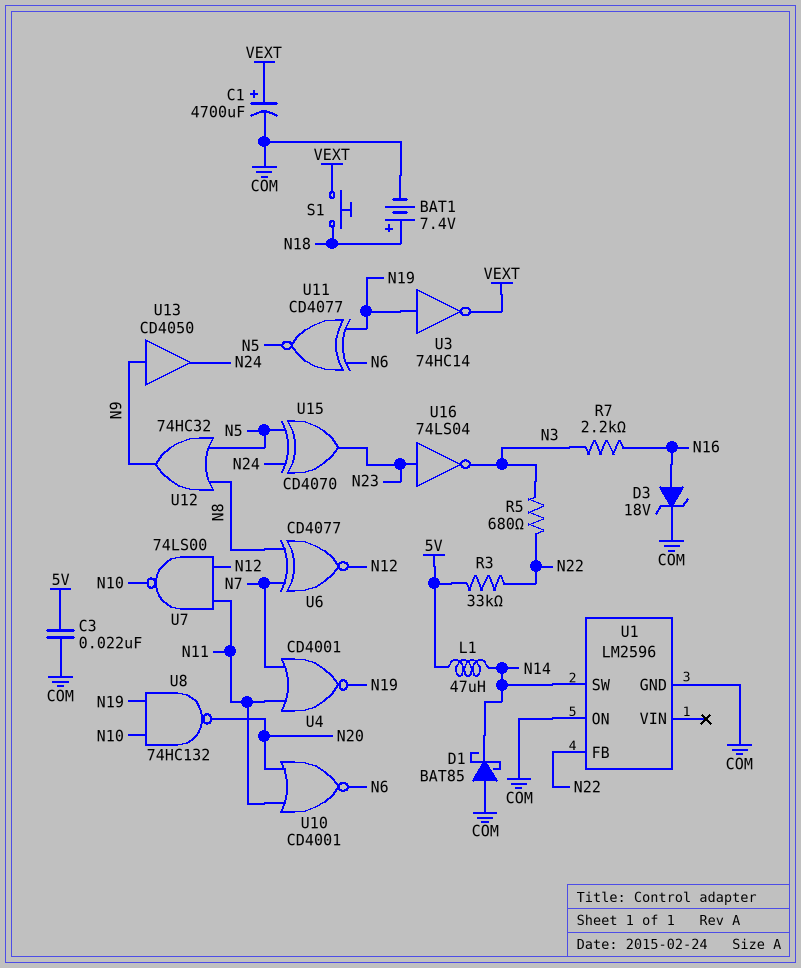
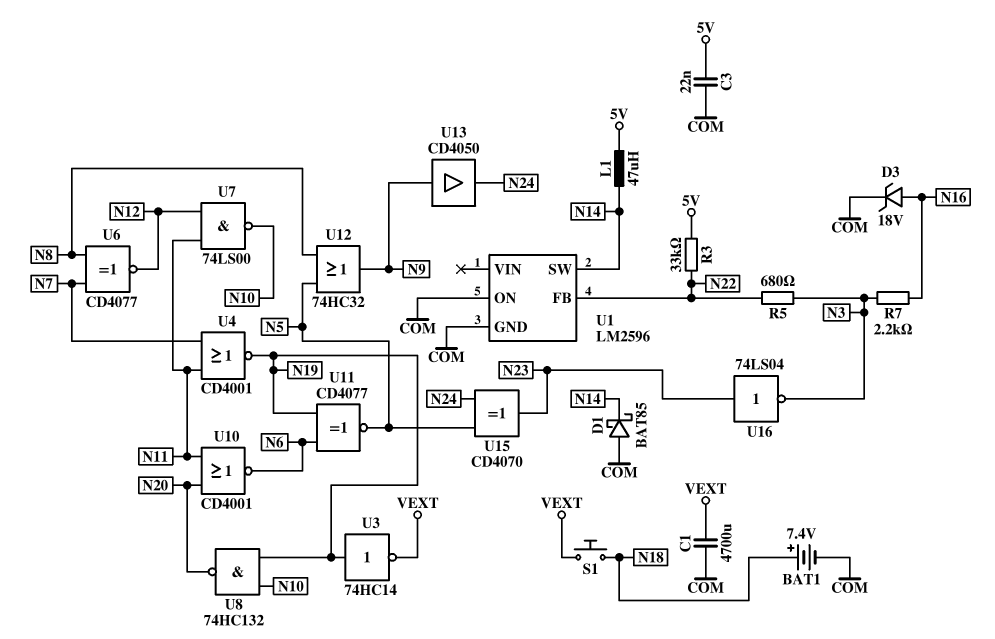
C1: 4700uF (plus VEXT, minus COM) -> 4700uF (COM, VEXT)

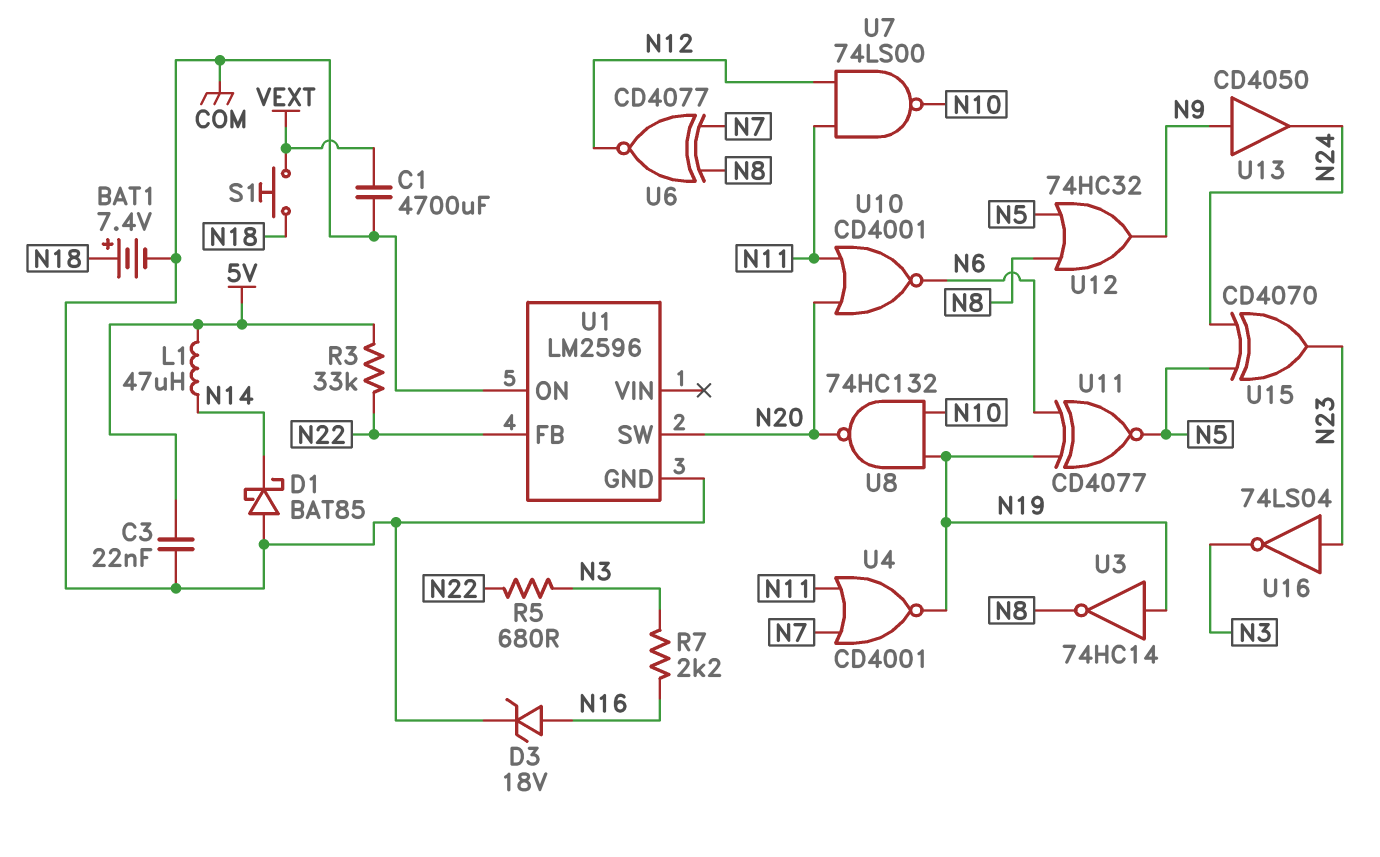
U1 pin SW: N14 -> N20
U3: NOT 74HC14 (in N19, out VEXT) -> NOT 74HC14 (in N19, out N8)

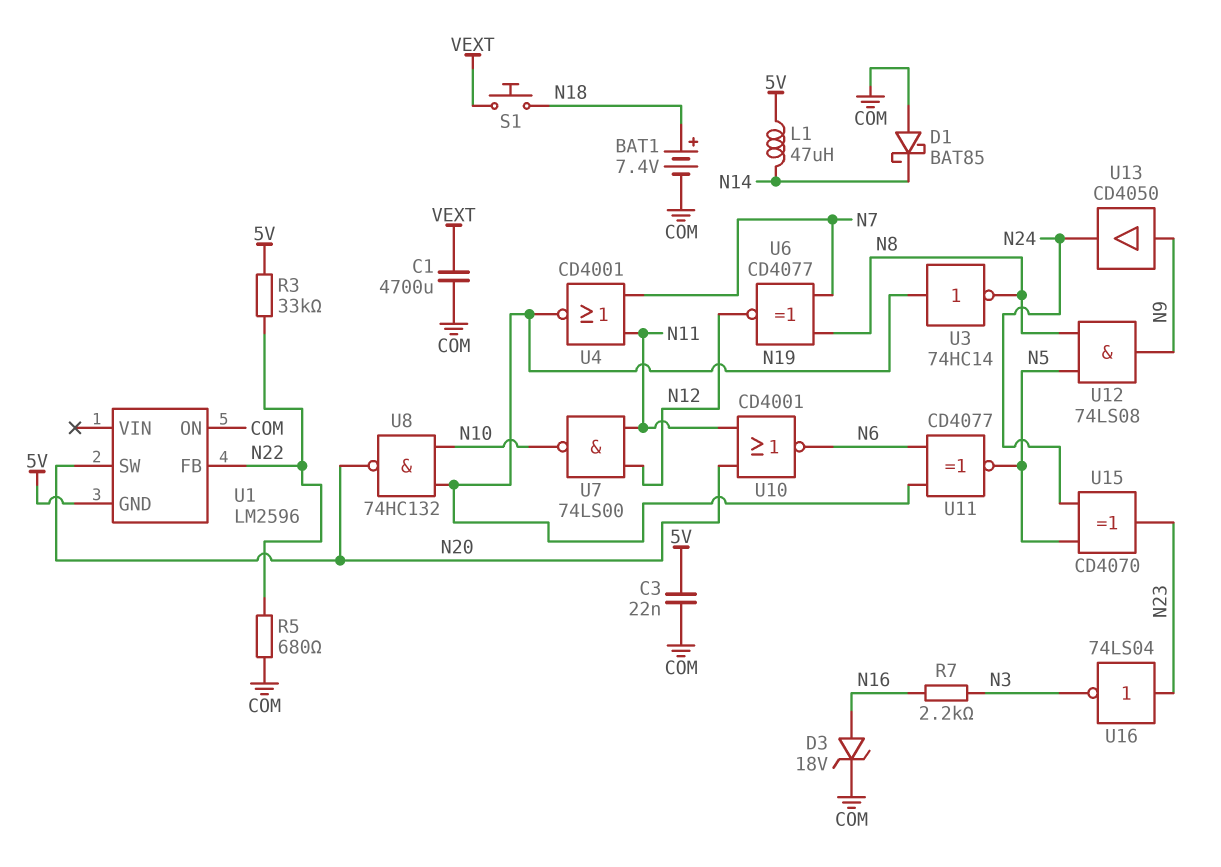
R5: 680 (N3, N22) -> 680 (COM, N22)
U1 pin GND: COM -> 5V
U12: OR 74HC32 (in N5, in N8, out N9) -> AND 74LS08 (in N5, in N8, out N9)

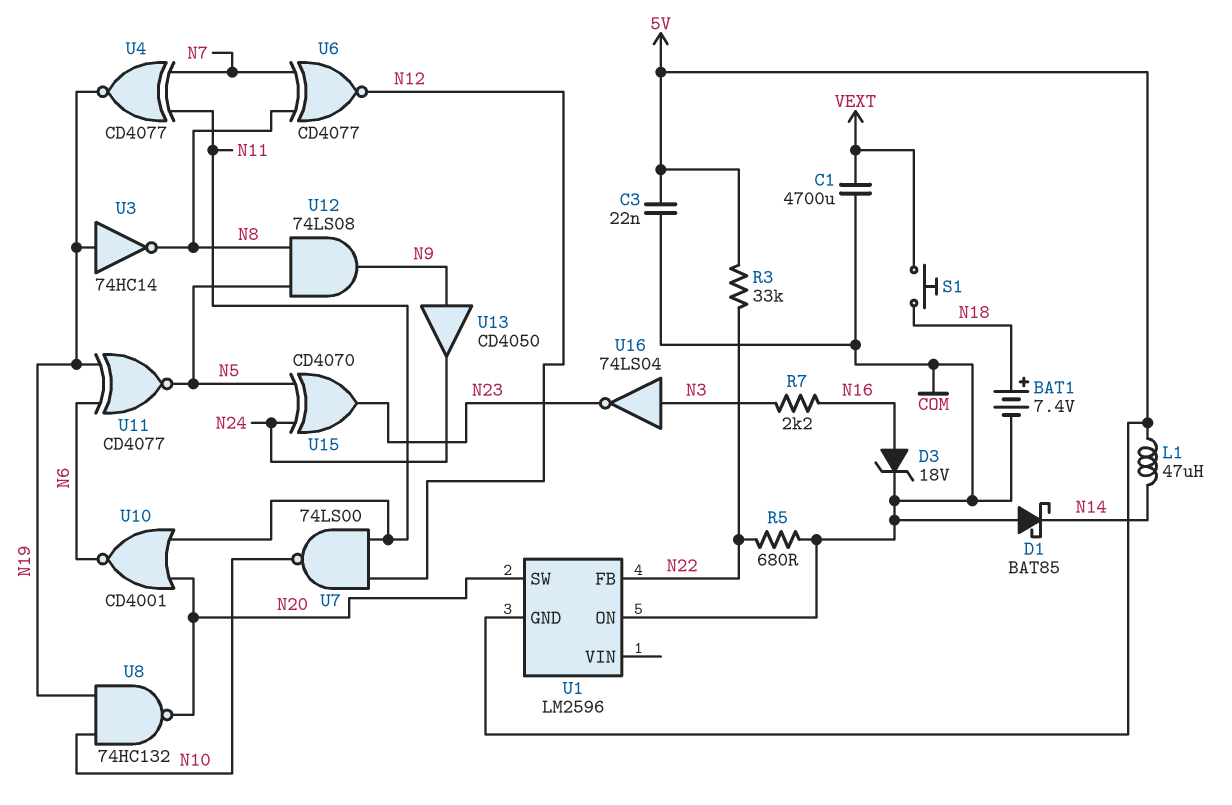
U4: NOR CD4001 (in N7, in N11, out N19) -> XNOR CD4077 (in N7, in N11, out N19)
U16: NOT 74LS04 (in N23, out N3) -> NOT 74LS04 (in N3, out N23)

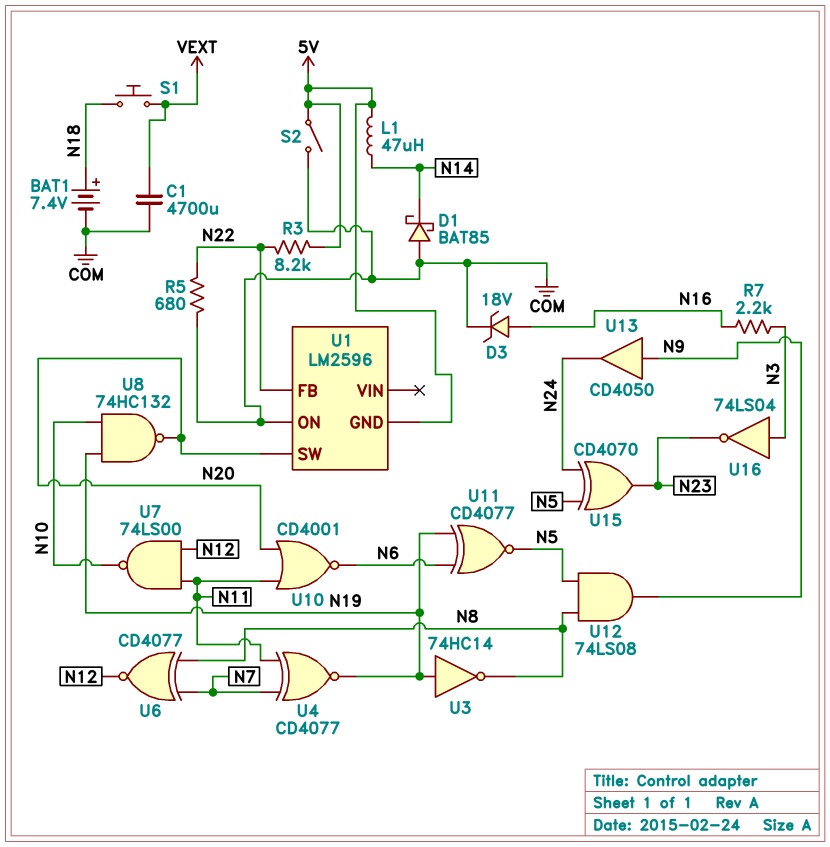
C3: 22nF (5V, COM) -> none
R3: 33k (5V, N22) -> 8.2k (5V, N22)
S2: none -> switch (5V, COM)

